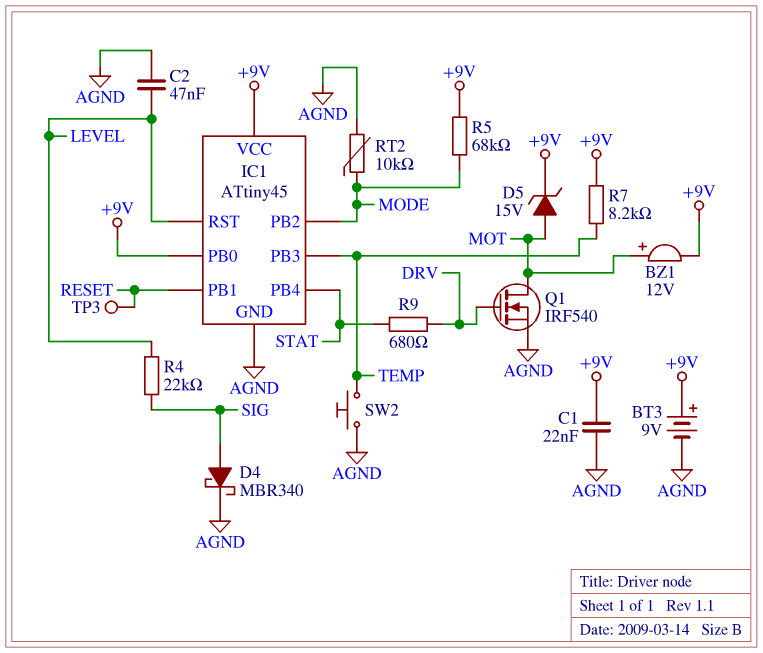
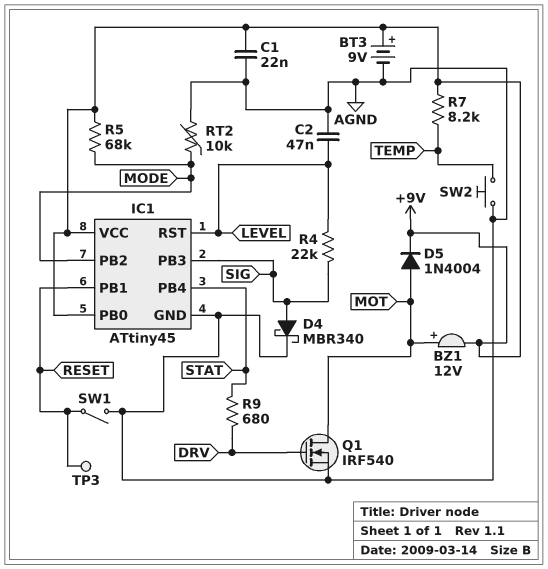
D5: zener 15V (A MOT, K +9V) -> diode 1N4004 (A MOT, K +9V)
IC1 pin PB3: TEMP -> SIG
SW1: none -> switch (AGND, RESET)

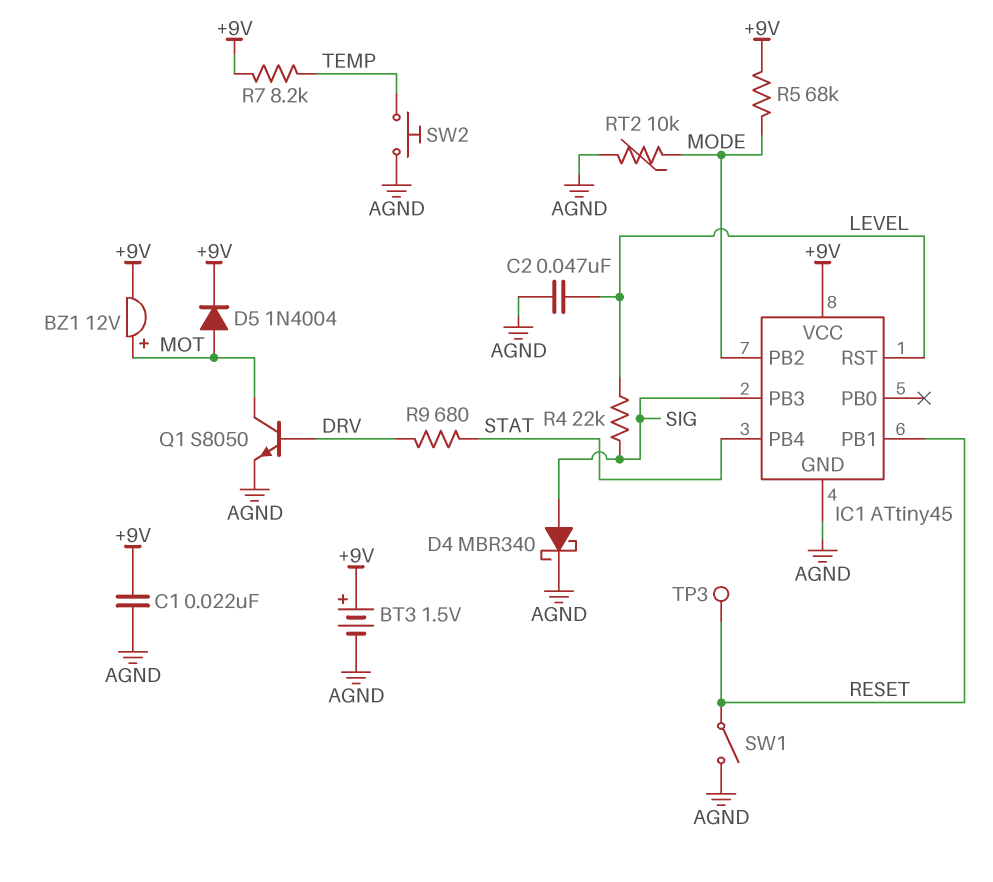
BT3: 9V (plus +9V, minus AGND) -> 1.5V (plus +9V, minus AGND)
IC1 pin PB0: +9V -> none
Q1: NMOS IRF540 (G DRV, D MOT, S AGND) -> NPN S8050 (B DRV, C MOT, E AGND)

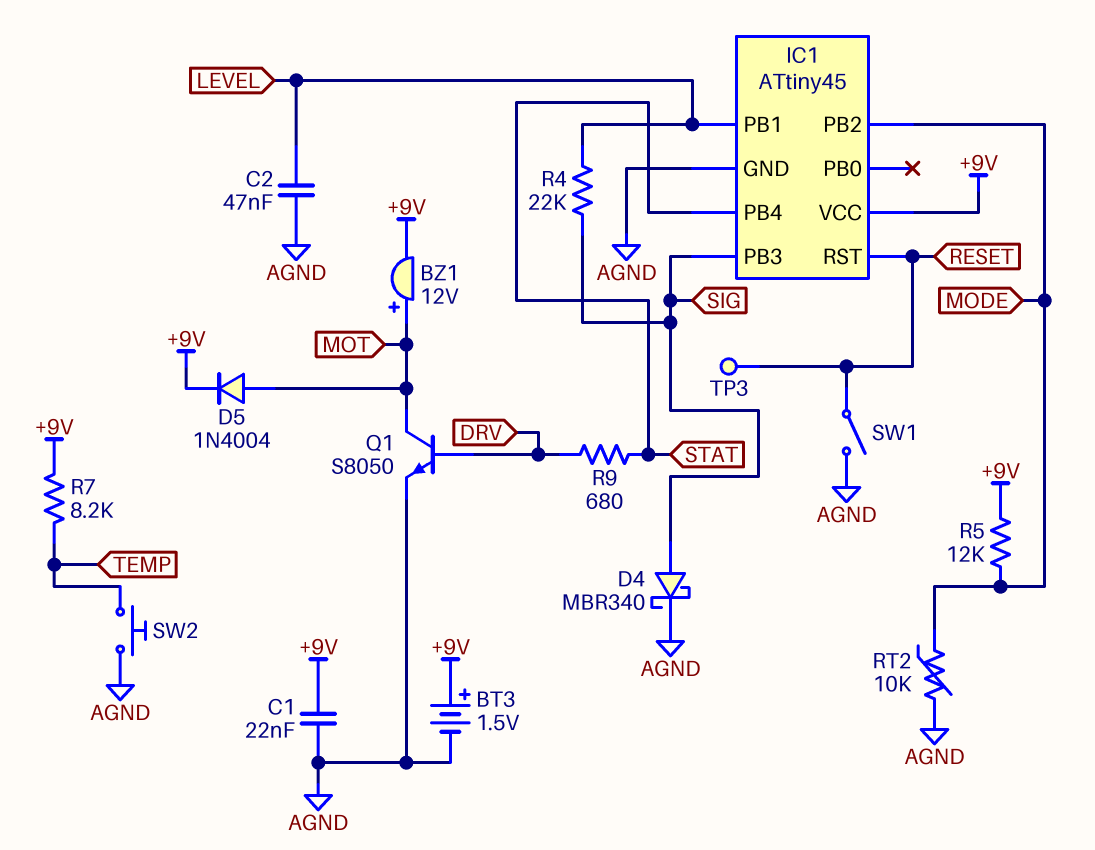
IC1 pin PB1: RESET -> LEVEL
IC1 pin RST: LEVEL -> RESET
R5: 68k (+9V, MODE) -> 12k (+9V, MODE)

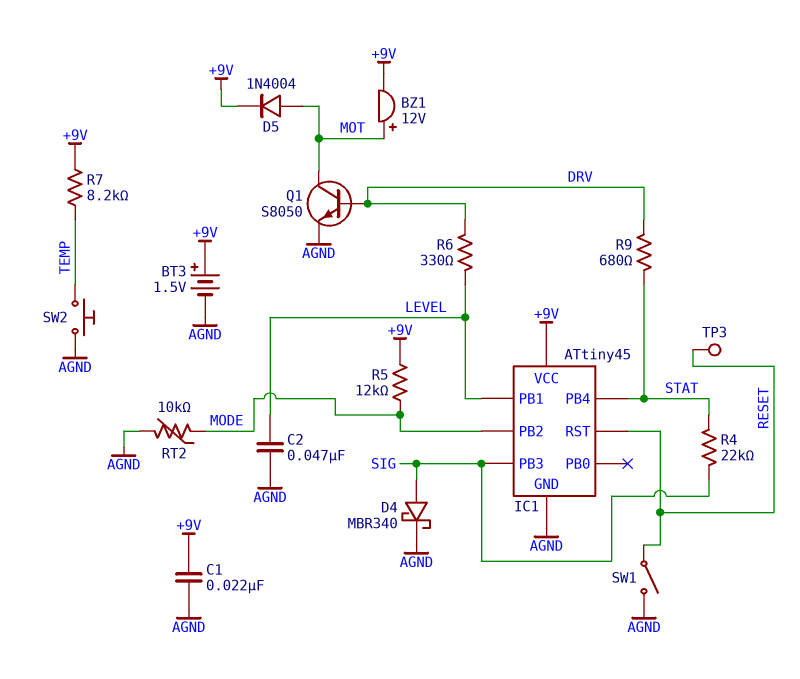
R4: 22k (LEVEL, SIG) -> 22k (SIG, STAT)
R6: none -> 330 (DRV, LEVEL)

